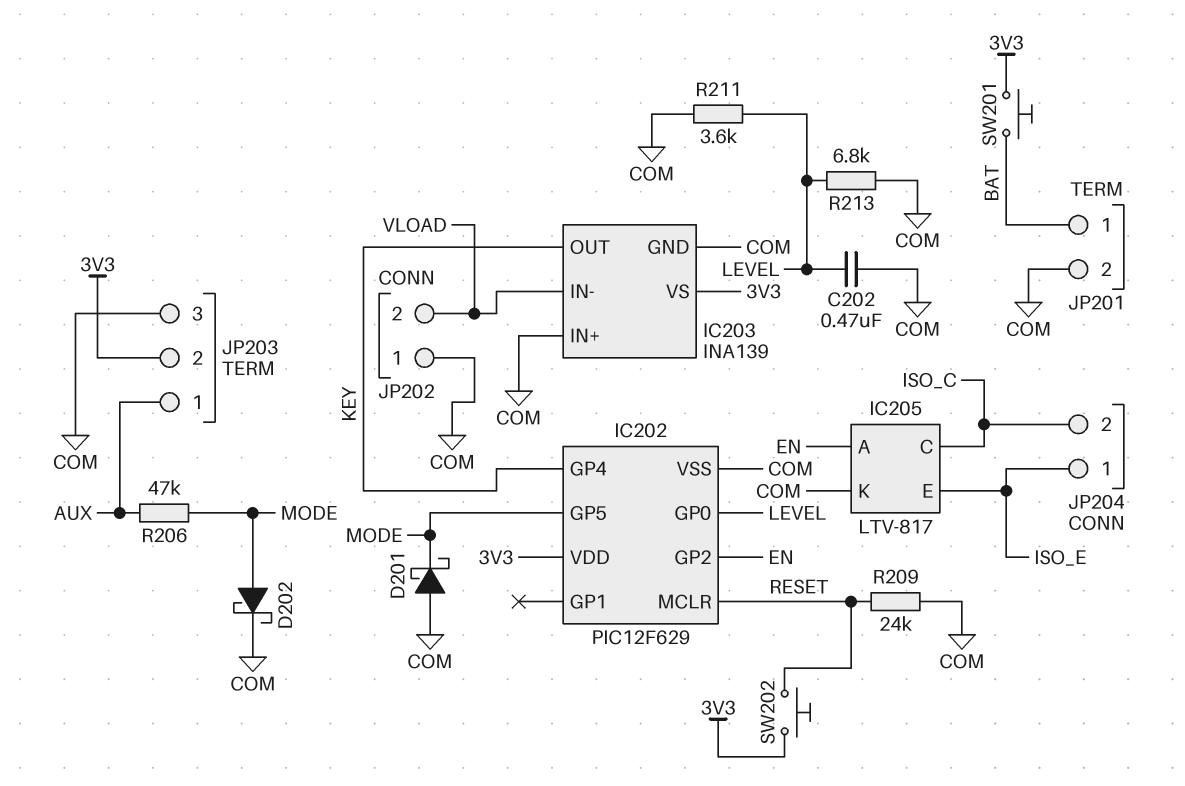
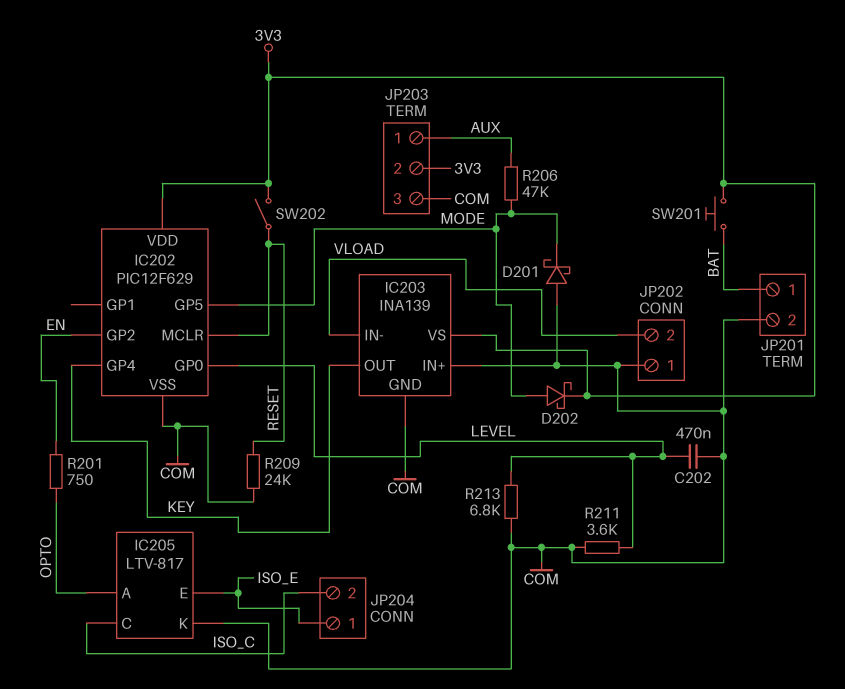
D202: schottky (A MODE, K COM) -> schottky (A MODE, K 3V3)
IC205 pin A: EN -> OPTO
R201: none -> 750 (EN, OPTO)
SW202: button (3V3, RESET) -> switch (3V3, RESET)

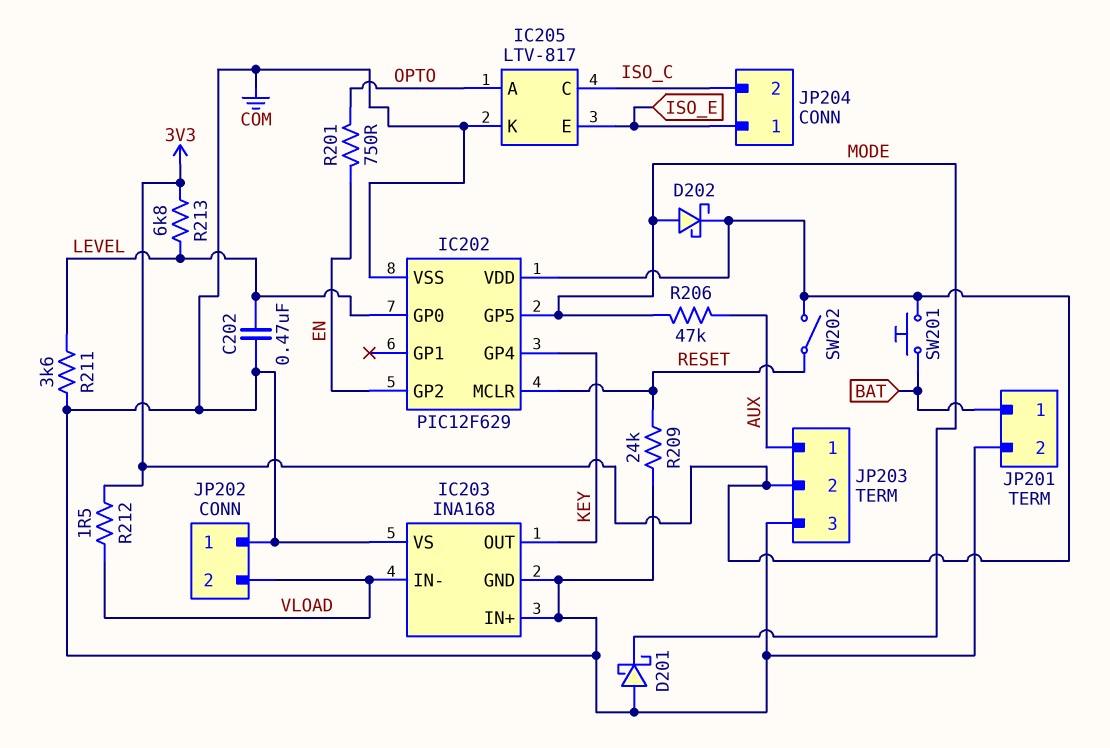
IC203: INA139 -> INA168
IC203 pin VS: 3V3 -> COM
R212: none -> 1.5 (3V3, VLOAD)
R213: 6.8k (COM, LEVEL) -> 6.8k (3V3, LEVEL)

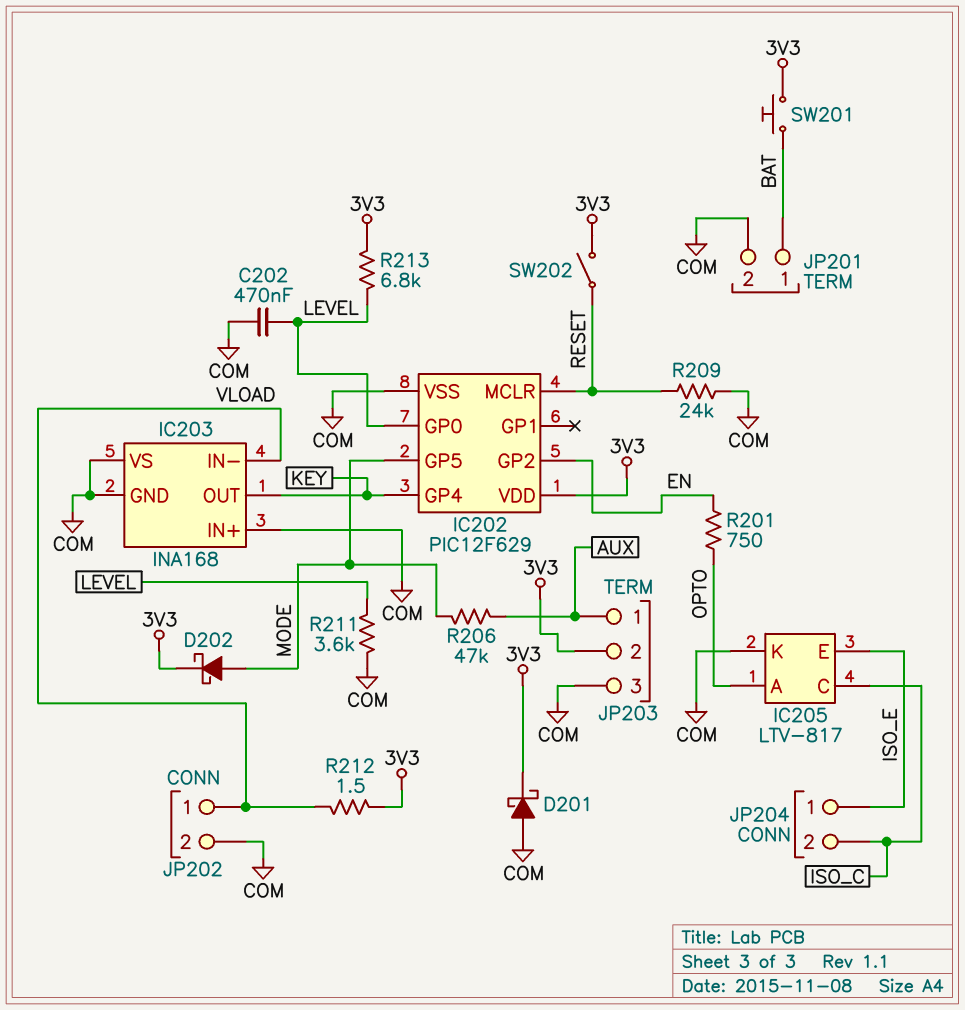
D201: schottky (A COM, K MODE) -> schottky (A COM, K 3V3)
JP202 pin 1: COM -> VLOAD
JP202 pin 2: VLOAD -> COM

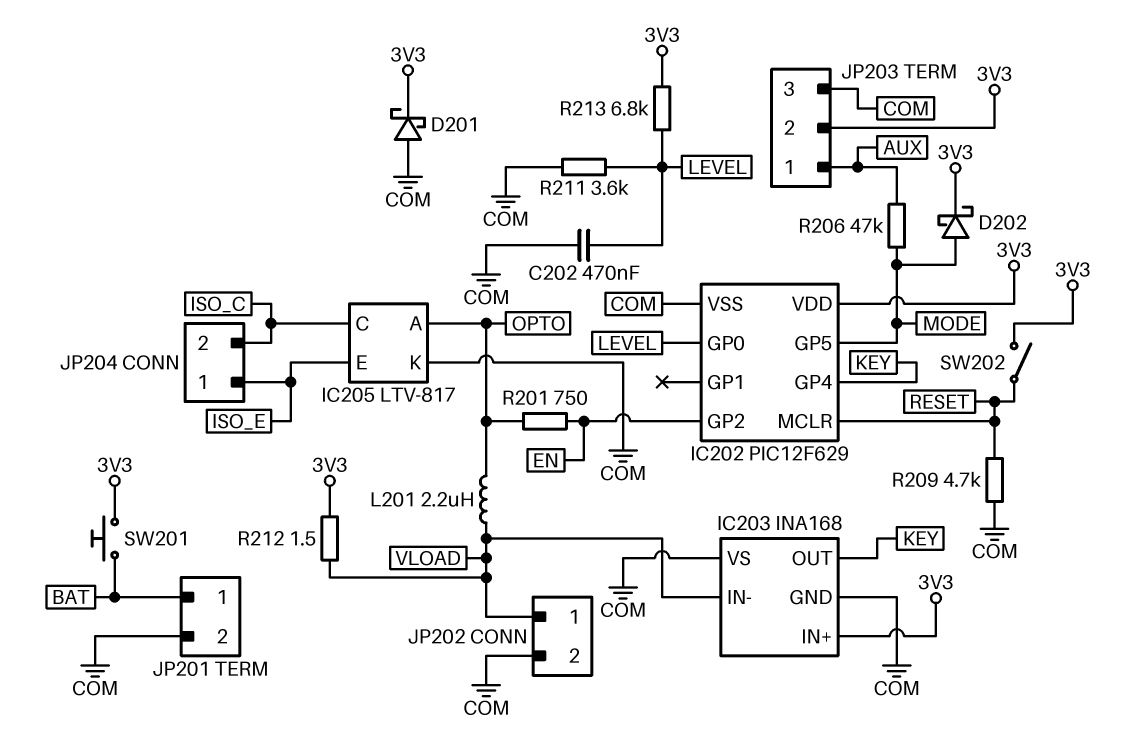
IC203 pin IN+: COM -> 3V3
L201: none -> 2.2uH (OPTO, VLOAD)
R209: 24k (COM, RESET) -> 4.7k (COM, RESET)

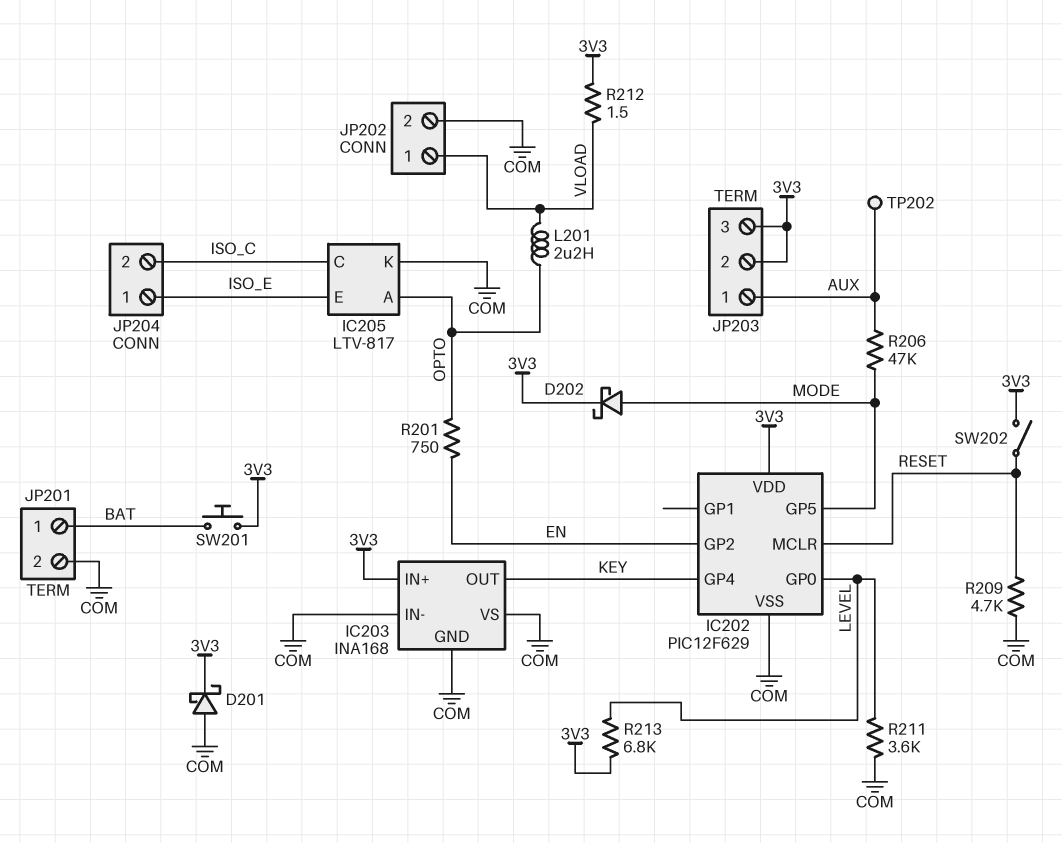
C202: 470nF (COM, LEVEL) -> none
IC203 pin IN-: VLOAD -> COM
JP203 pin 3: COM -> 3V3
TP202: none -> test point (AUX)

